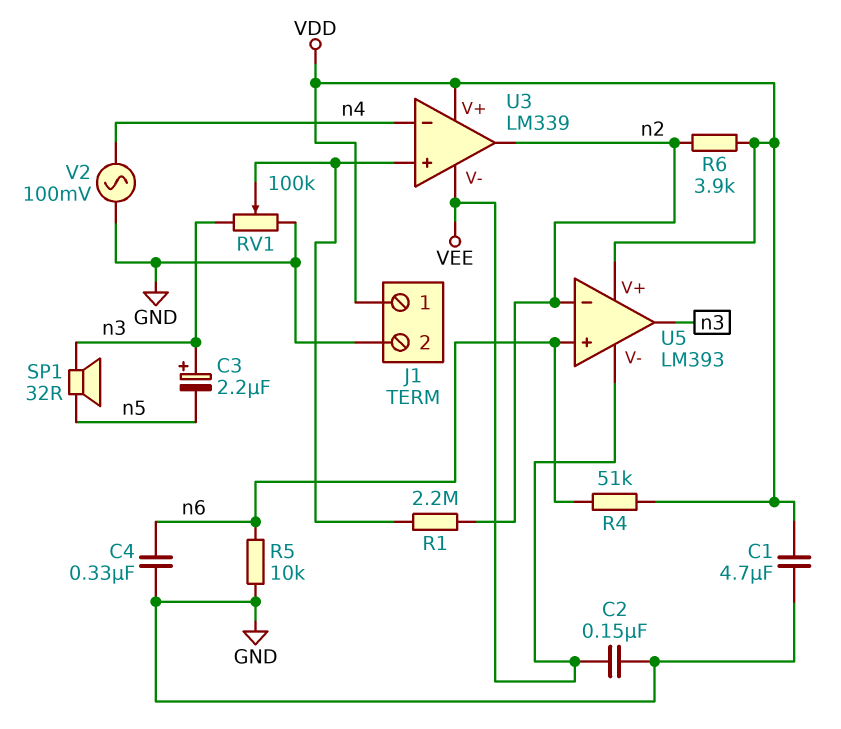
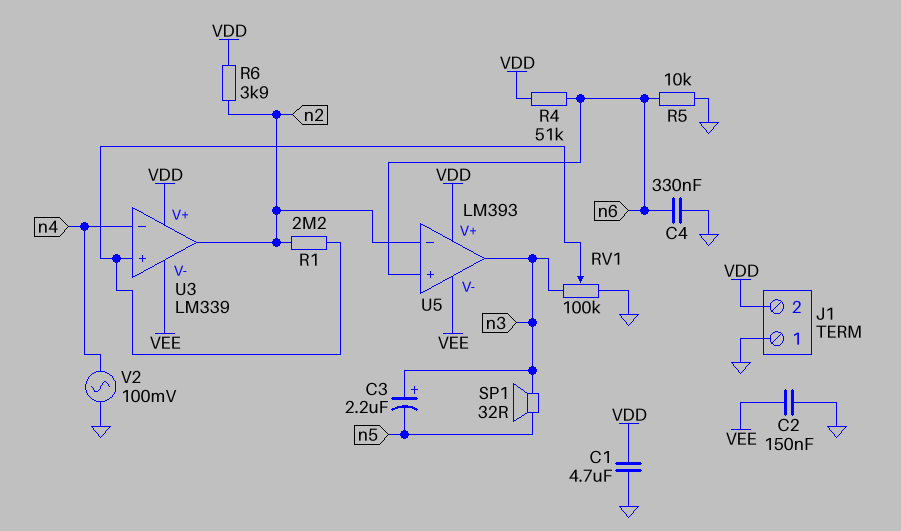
J1 pin 1: VDD -> GND
J1 pin 2: GND -> VDD

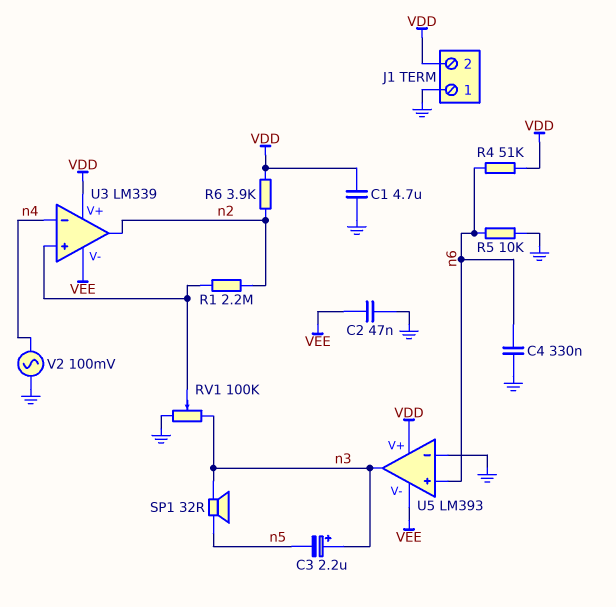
C2: 150nF (GND, VEE) -> 47nF (GND, VEE)
U5 pin in-: n2 -> GND

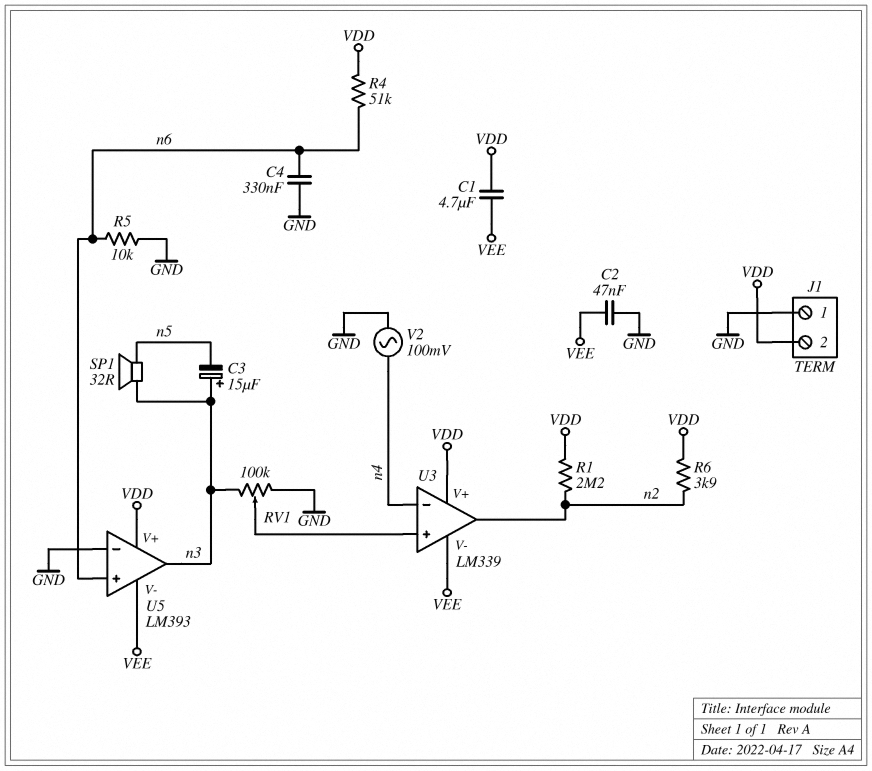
C1: 4.7uF (GND, VDD) -> 4.7uF (VDD, VEE)
C3: 2.2uF (plus n3, minus n5) -> 15uF (plus n3, minus n5)
R1: 2.2M (U3/in+, n2) -> 2.2M (VDD, n2)

